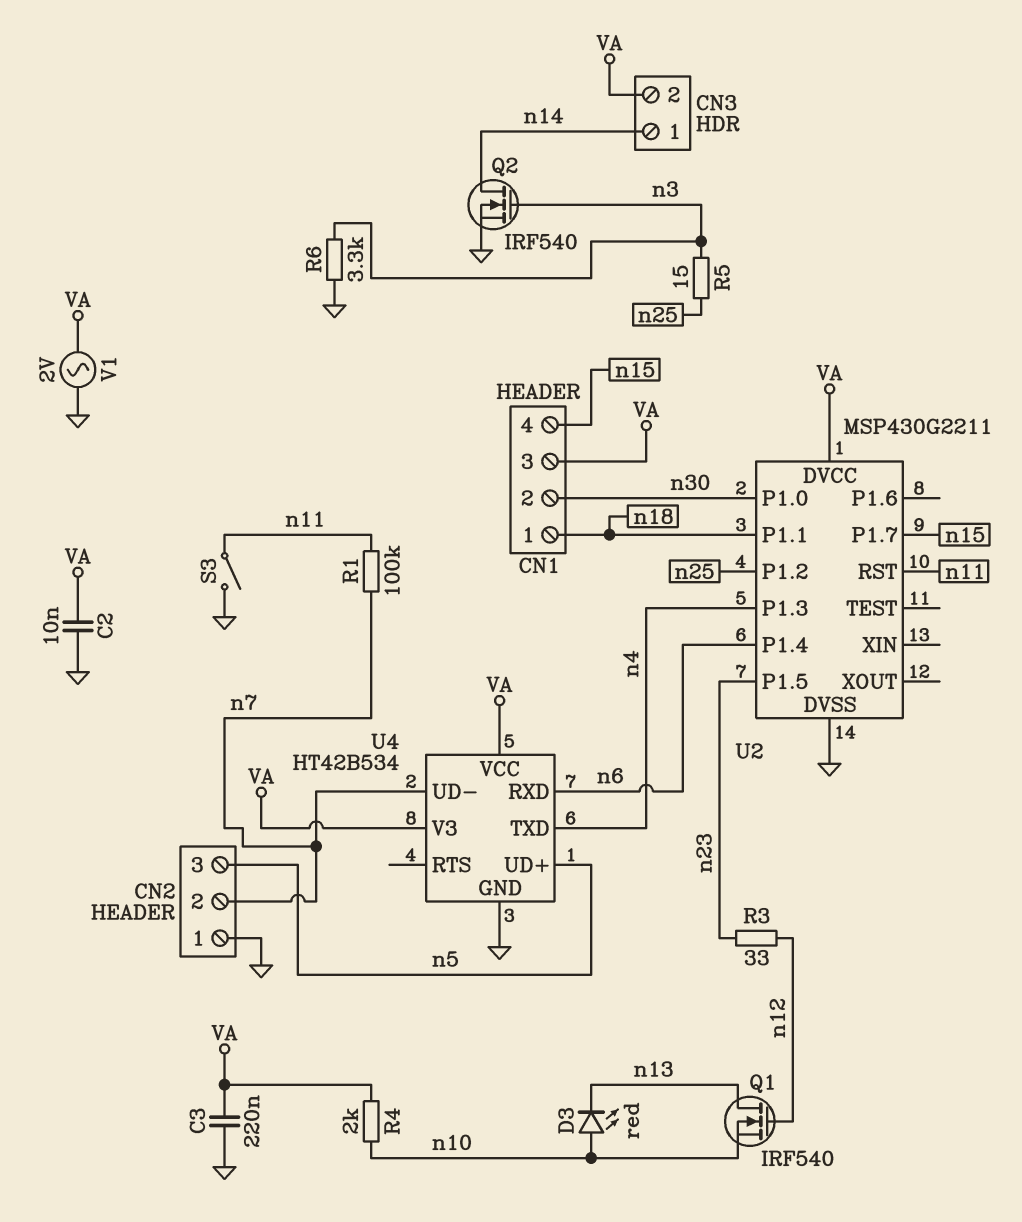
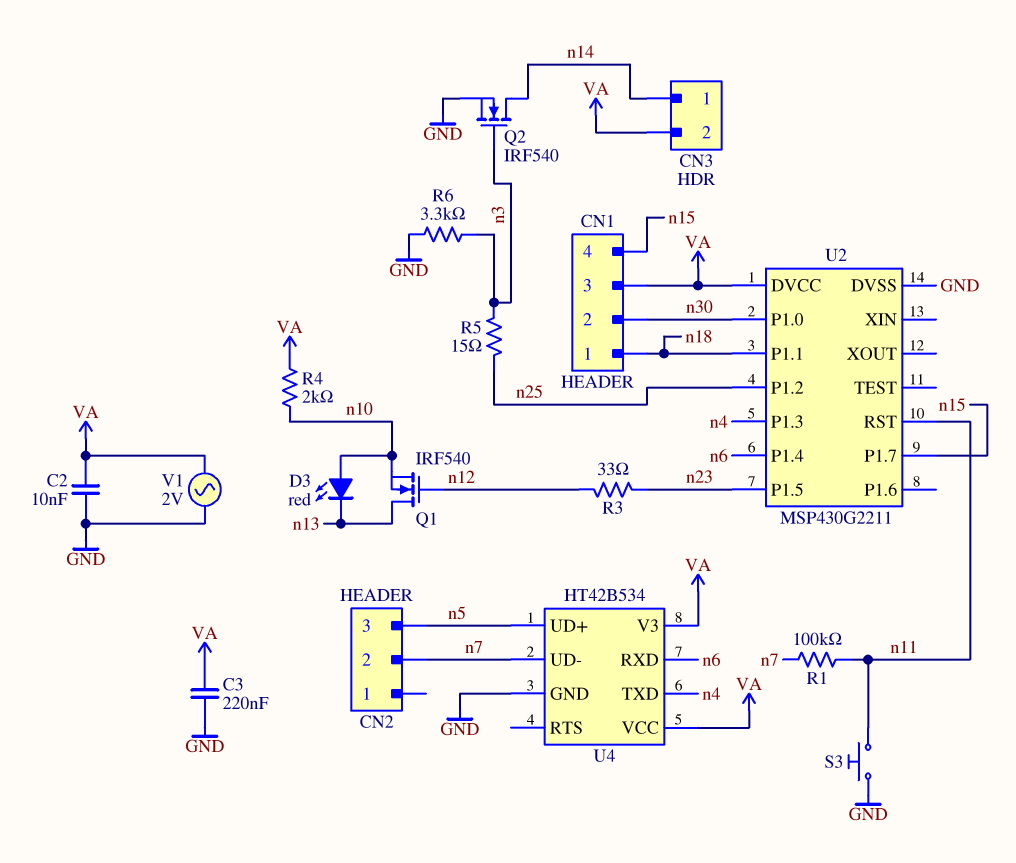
CN2 pin 1: GND -> none
S3: switch (GND, n11) -> button (GND, n11)

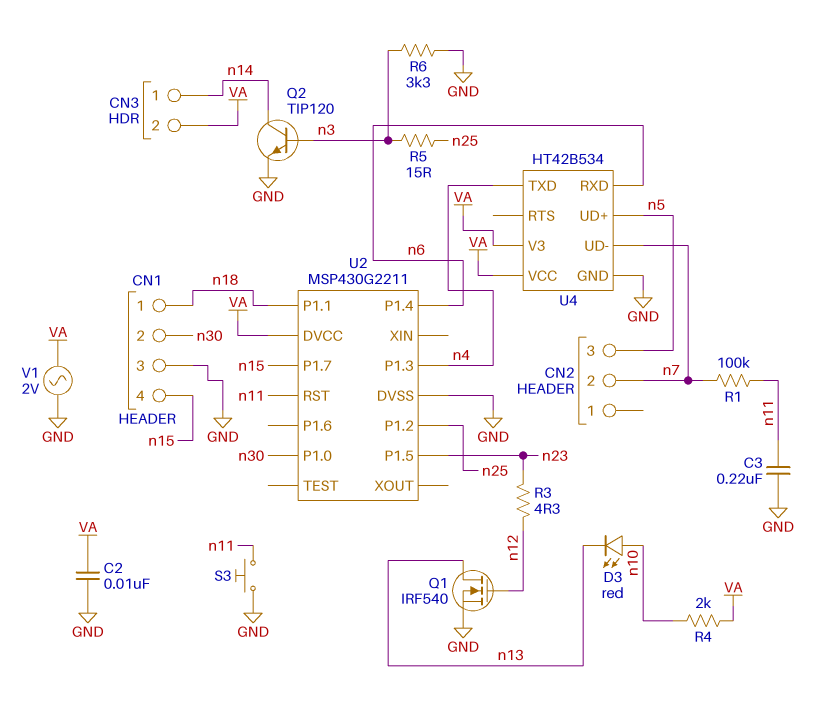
C3: 220nF (GND, VA) -> 220nF (GND, n11)
CN1 pin 3: VA -> GND
Q1: NMOS IRF540 (G n12, D n13, S n10) -> NMOS IRF540 (G n12, D n13, S GND)
Q2: NMOS IRF540 (G n3, D n14, S GND) -> NPN TIP120 (B n3, C n14, E GND)
R3: 33 (n12, n23) -> 4.3 (n12, n23)

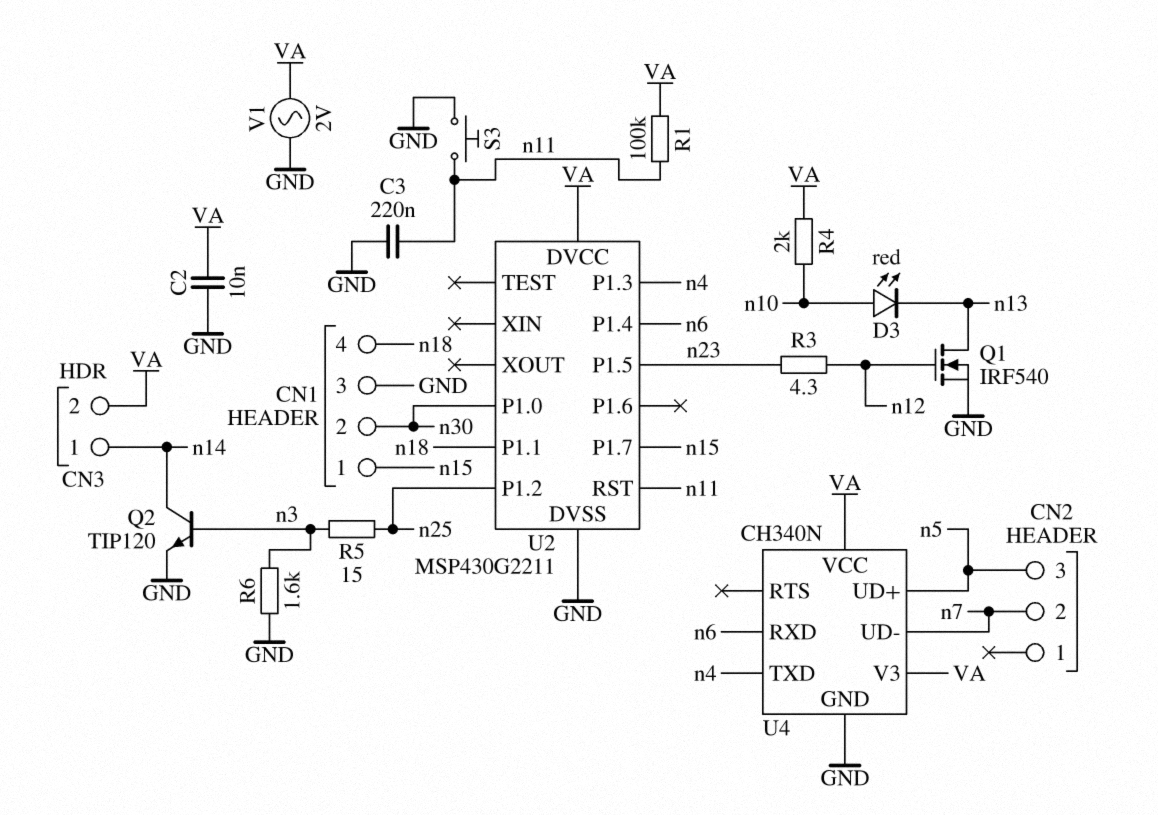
CN1 pin 1: n18 -> n15
CN1 pin 4: n15 -> n18
R1: 100k (n7, n11) -> 100k (VA, n11)
R6: 3.3k (GND, n3) -> 1.6k (GND, n3)
U4: HT42B534 -> CH340N

